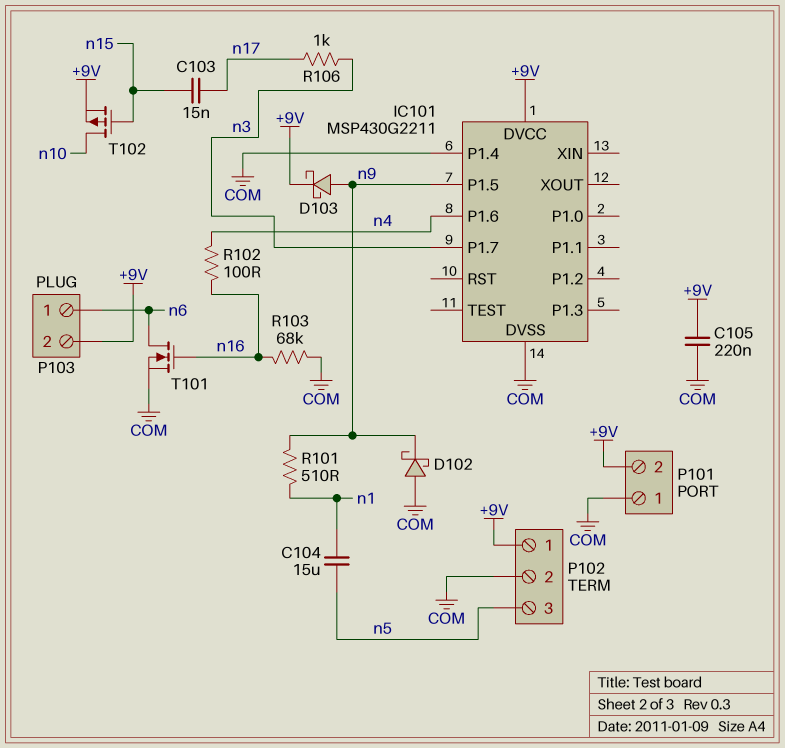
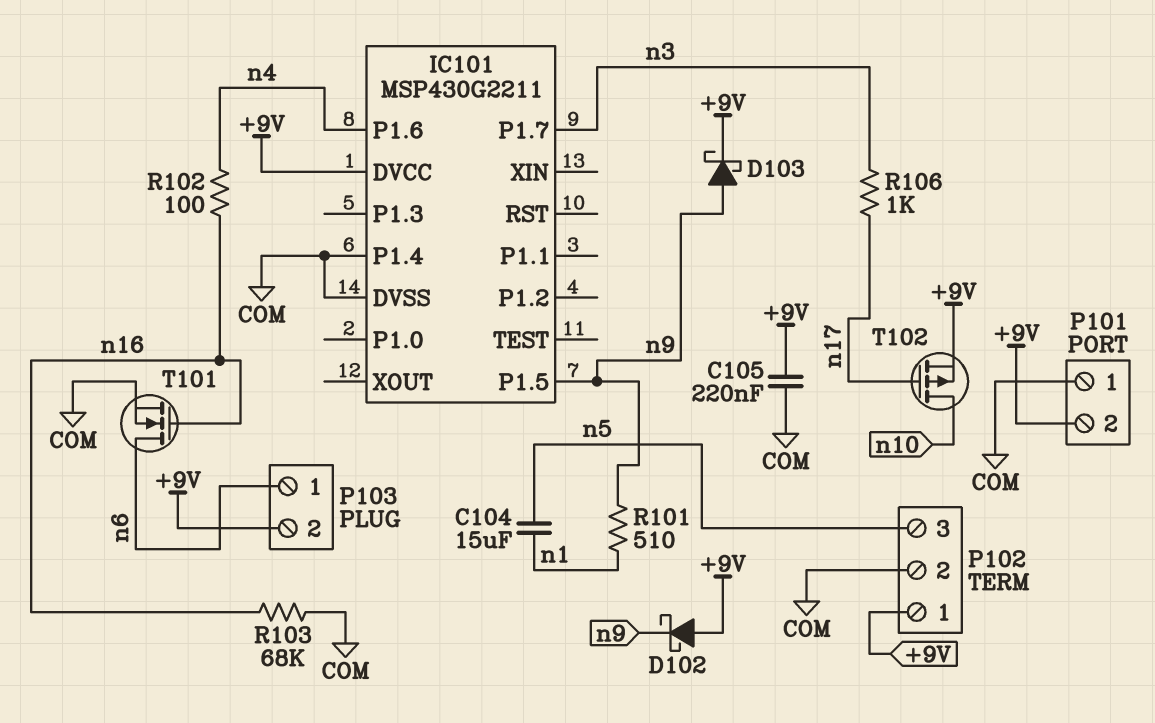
C103: 15nF (n15, n17) -> none
D102: schottky (A COM, K n9) -> schottky (A +9V, K n9)
T102: PMOS (G n15, D n10, S +9V) -> PMOS (G n17, D n10, S +9V)

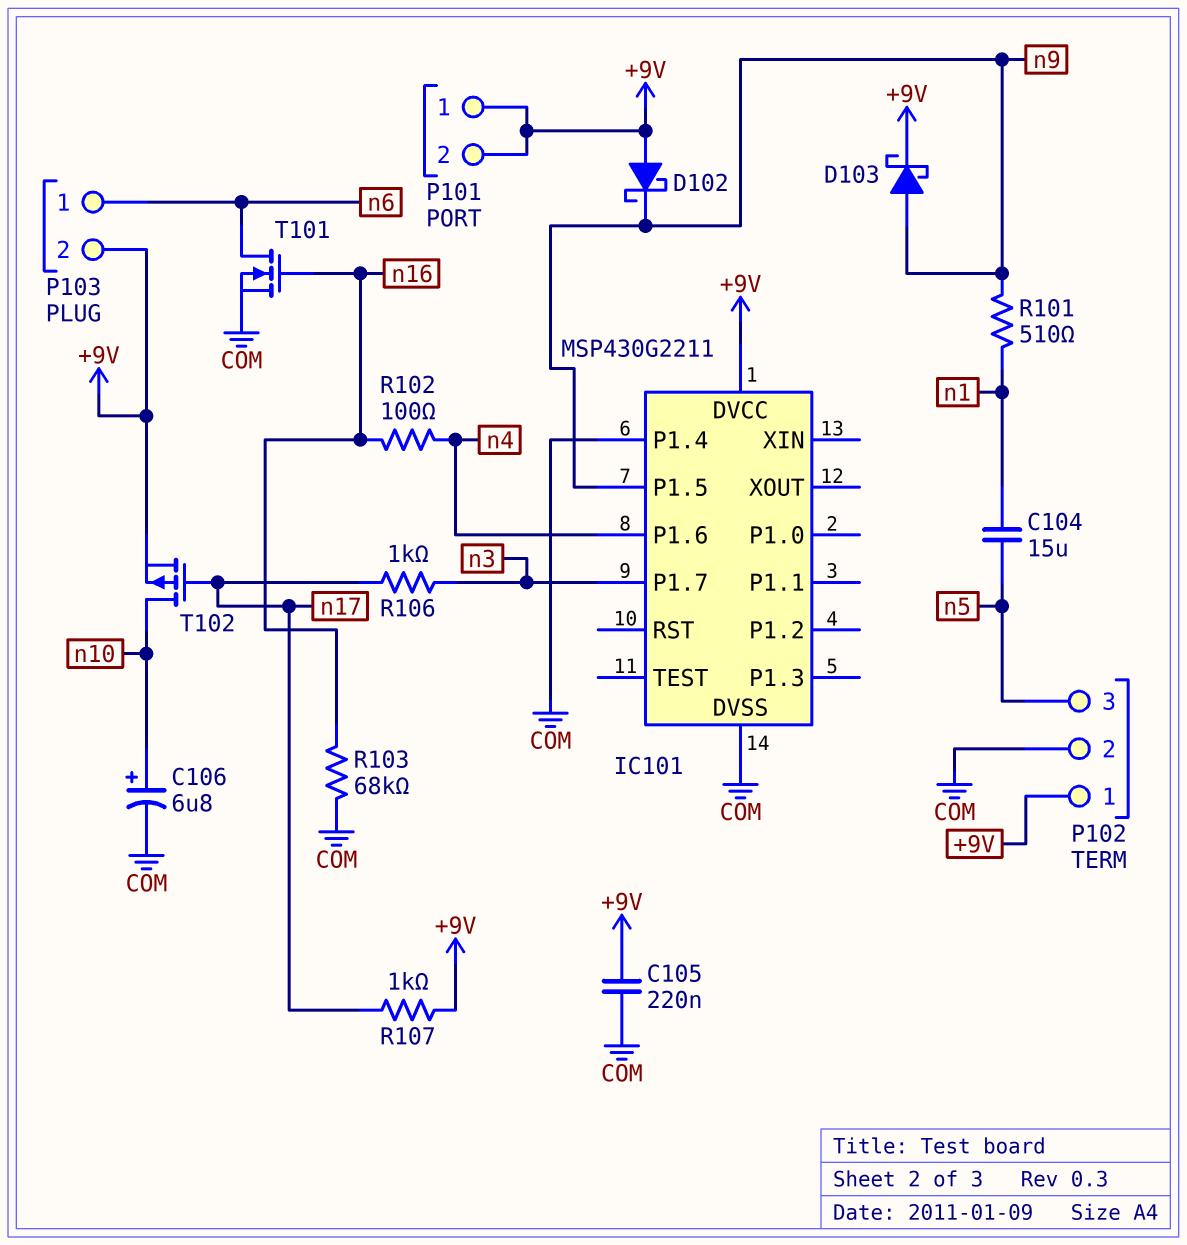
C106: none -> 6.8uF (plus n10, minus COM)
P101 pin 1: COM -> +9V
R107: none -> 1k (+9V, n17)

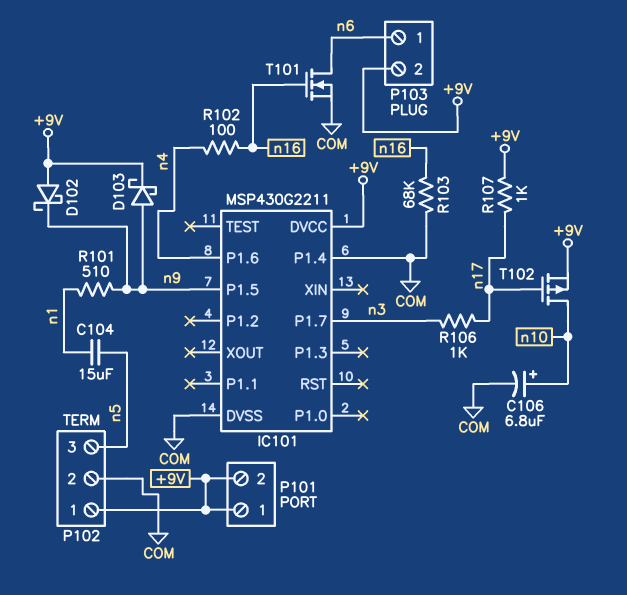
C105: 220nF (+9V, COM) -> none

